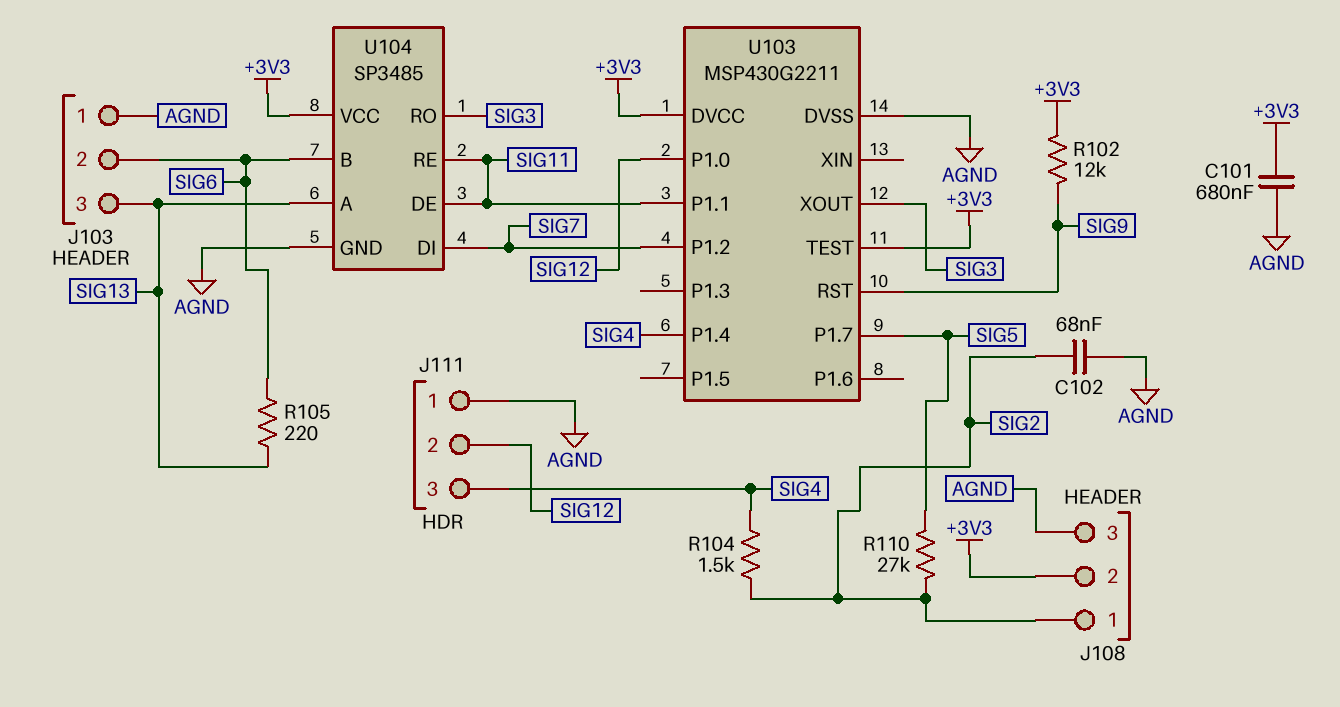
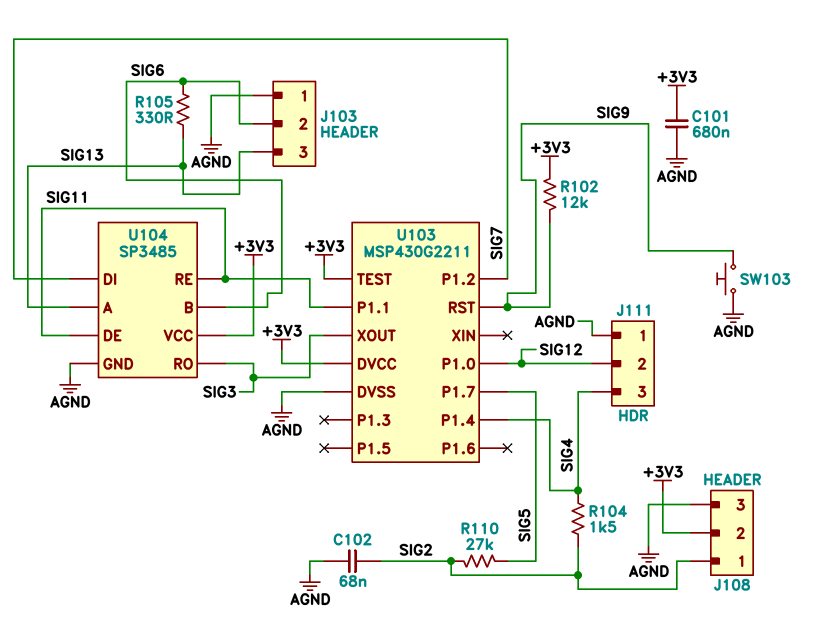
R105: 220 (SIG6, SIG13) -> 330 (SIG6, SIG13)
SW103: none -> button (AGND, SIG9)

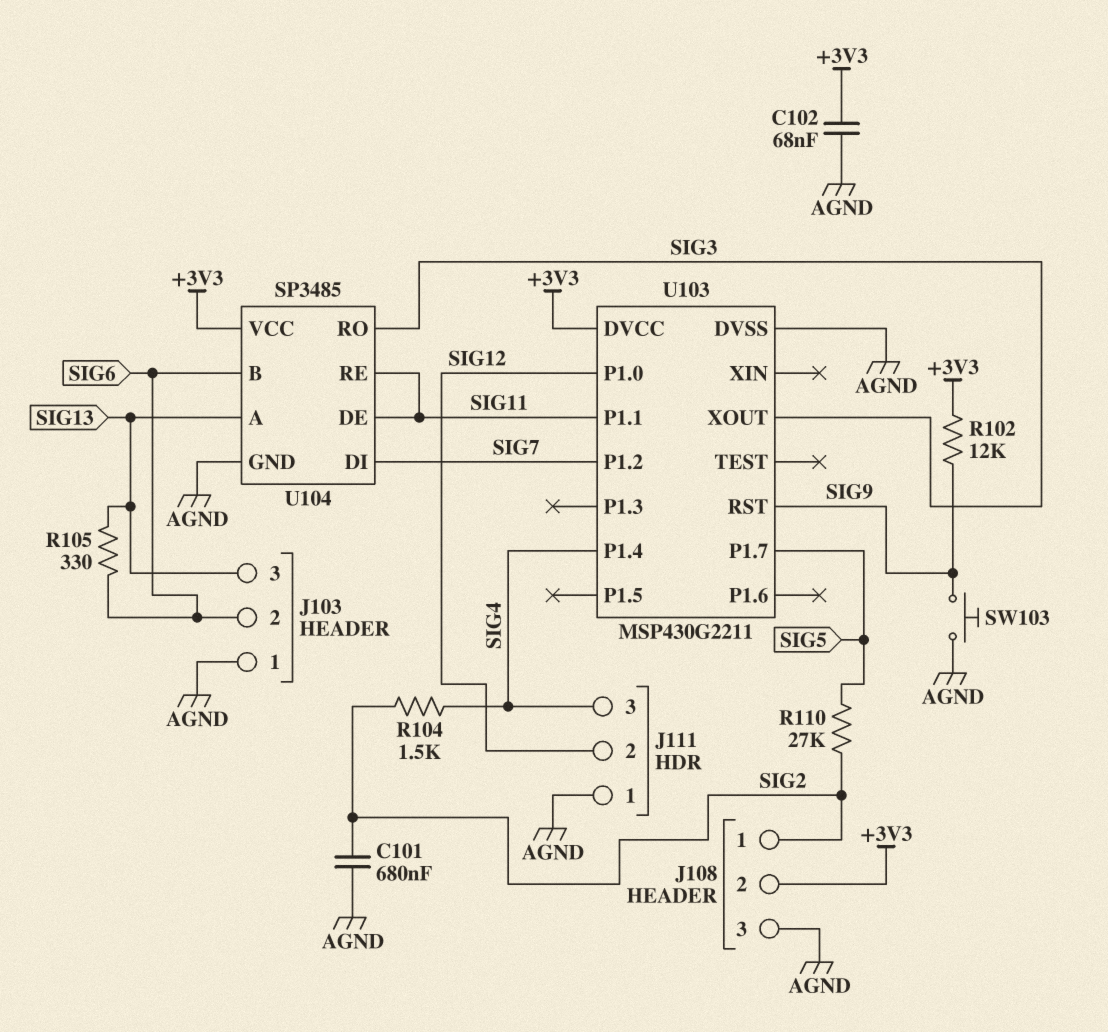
C101: 680nF (+3V3, AGND) -> 680nF (AGND, SIG2)
C102: 68nF (AGND, SIG2) -> 68nF (+3V3, AGND)
U103 pin TEST: +3V3 -> none

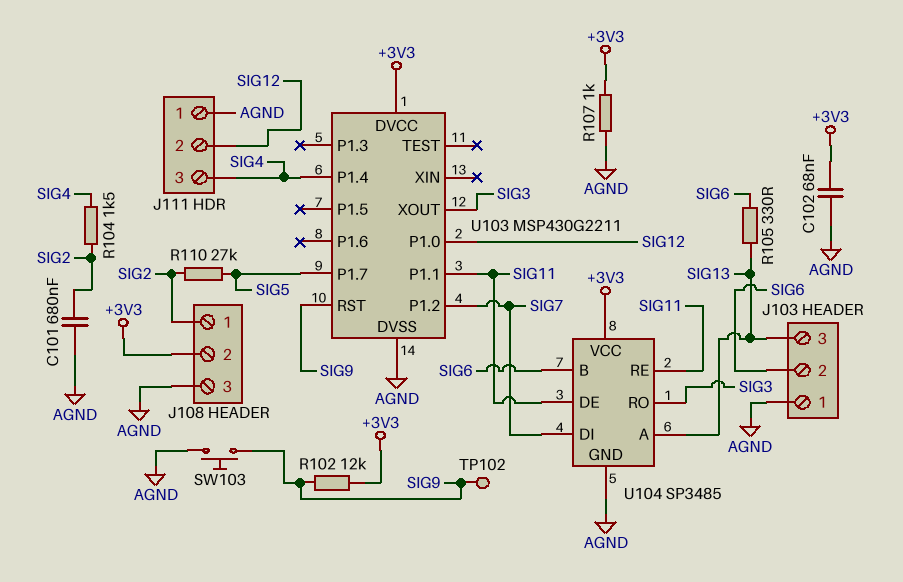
R107: none -> 1k (+3V3, AGND)
TP102: none -> test point (SIG9)

